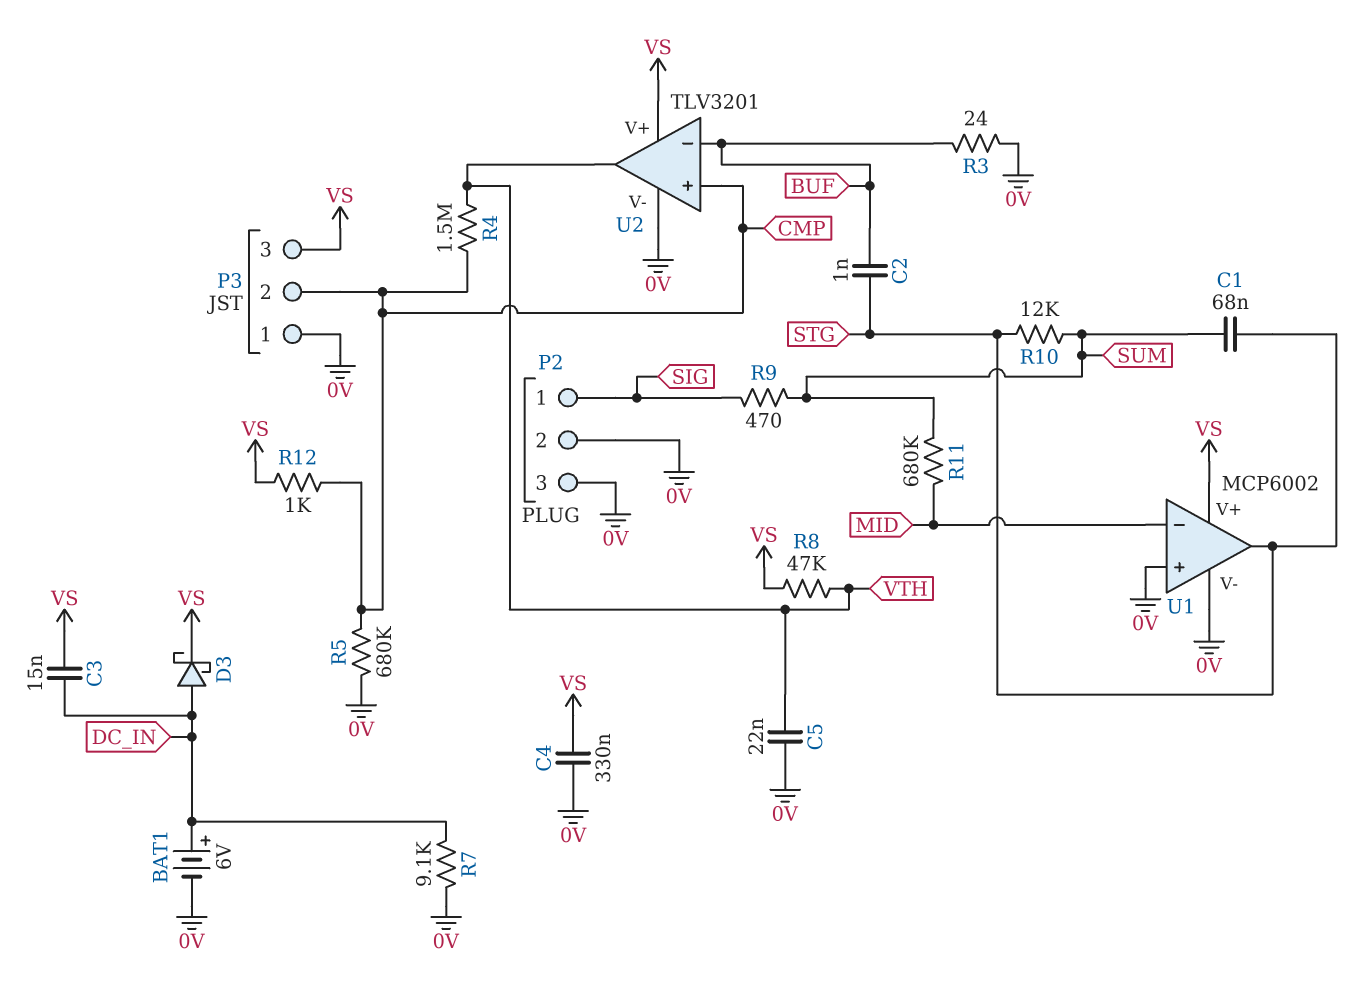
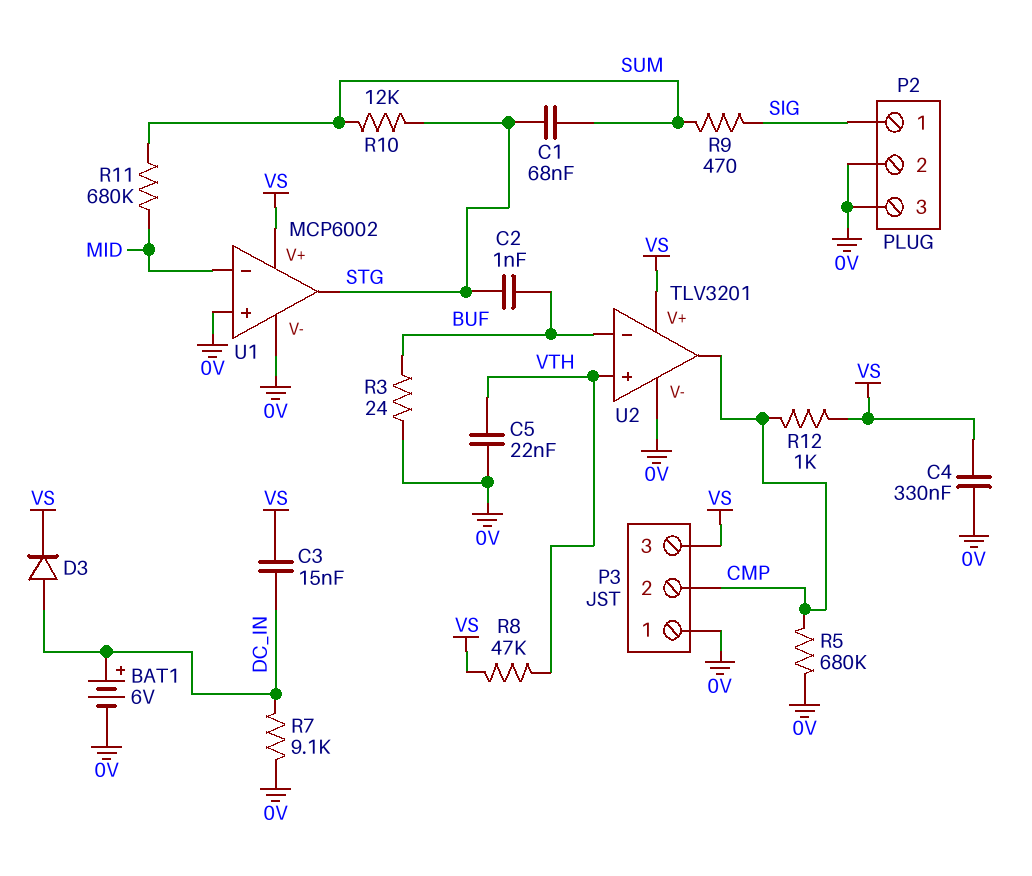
D3: schottky (A DC_IN, K VS) -> diode (A DC_IN, K VS)
R4: 1.5M (CMP, VTH) -> none
U2 pin in+: CMP -> VTH
U2 pin out: VTH -> CMP

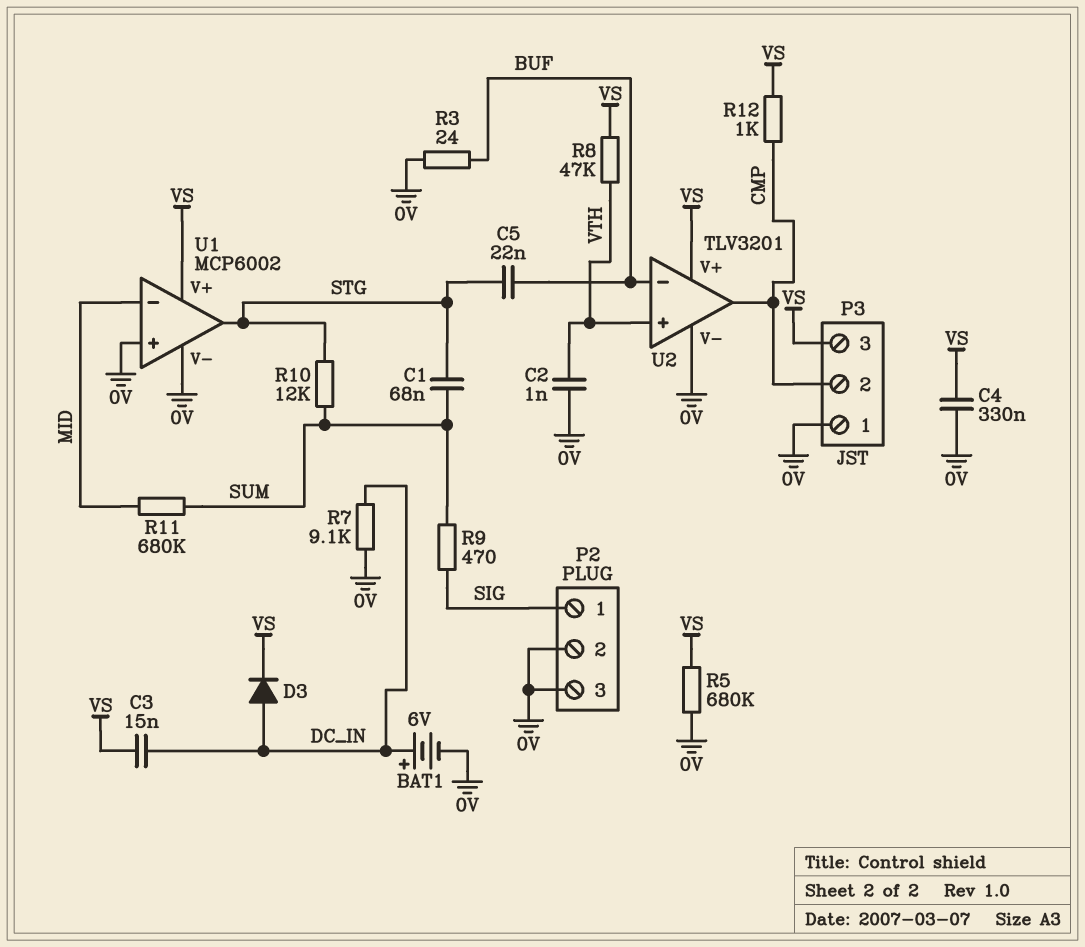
C2: 1nF (BUF, STG) -> 1nF (0V, VTH)
C5: 22nF (0V, VTH) -> 22nF (BUF, STG)
R5: 680k (0V, CMP) -> 680k (0V, VS)

